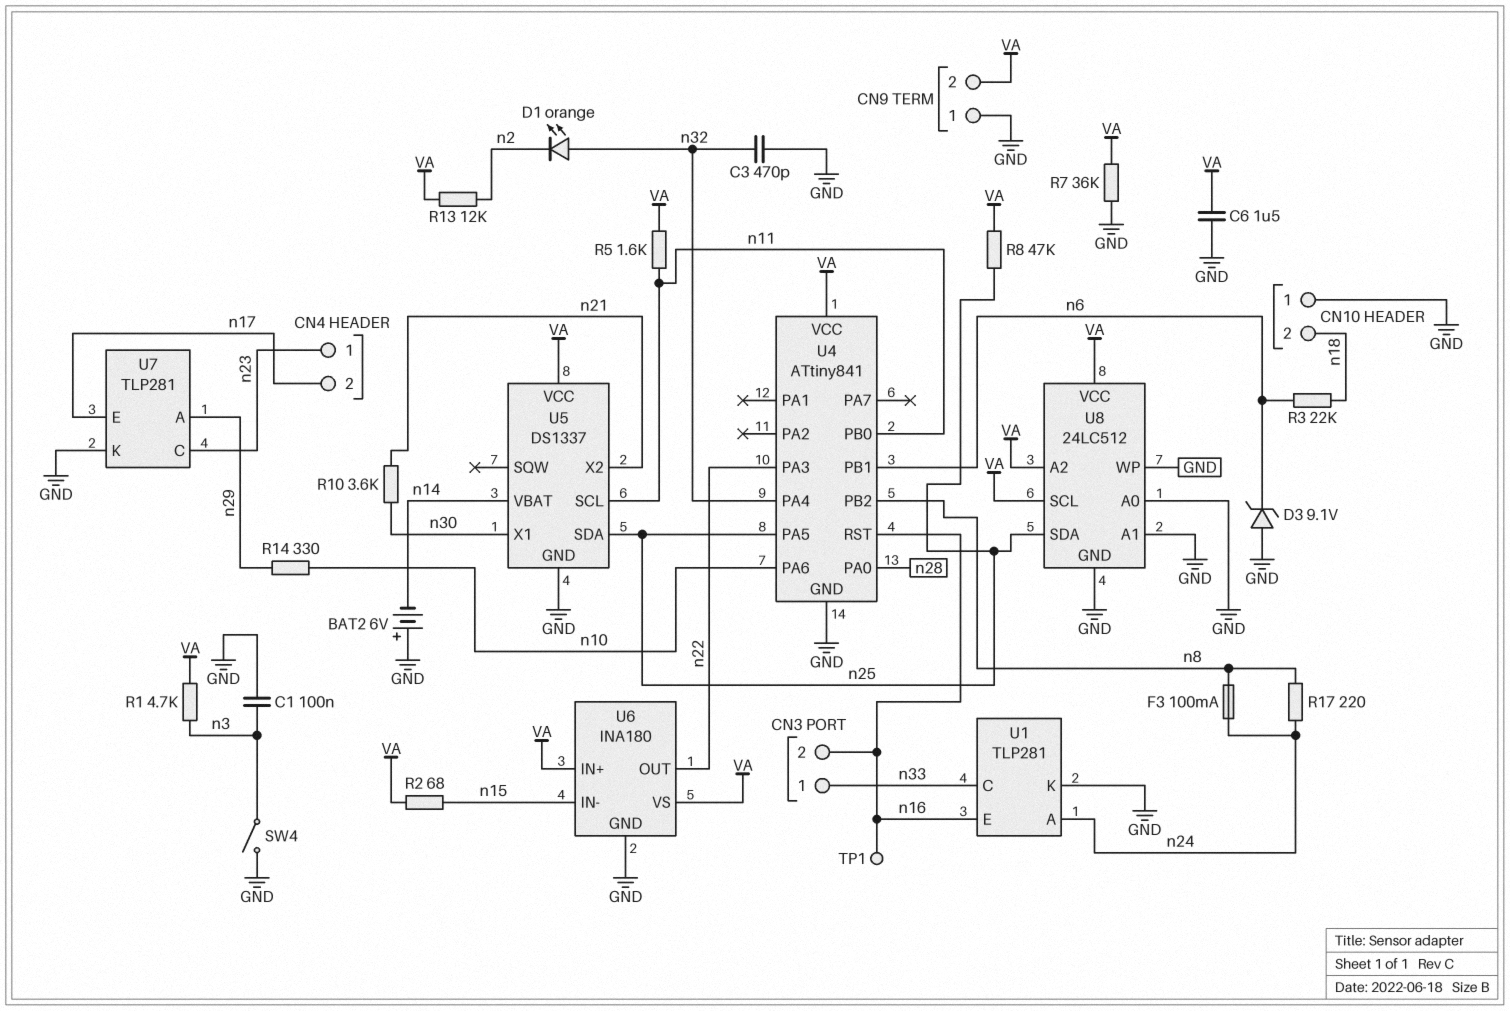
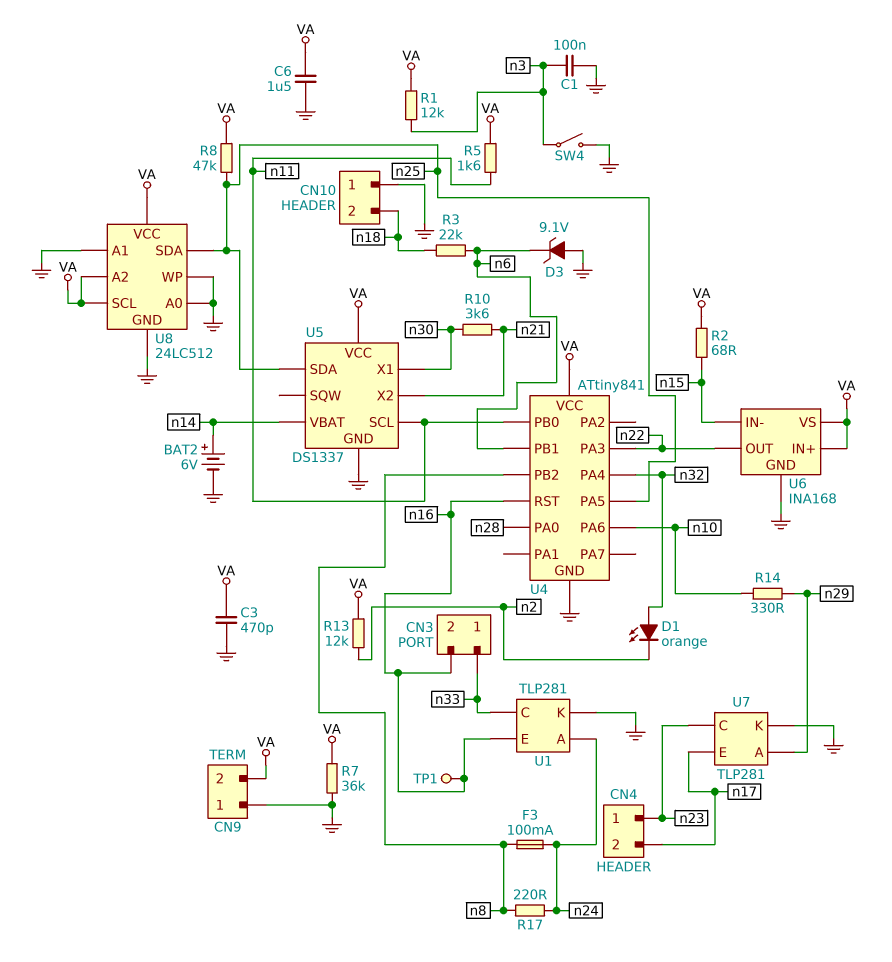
BAT2: 6V (plus GND, minus n14) -> 6V (plus n14, minus GND)
C3: 470pF (GND, n32) -> 470pF (GND, VA)
R1: 4.7k (VA, n3) -> 12k (VA, n3)
U6: INA180 -> INA168

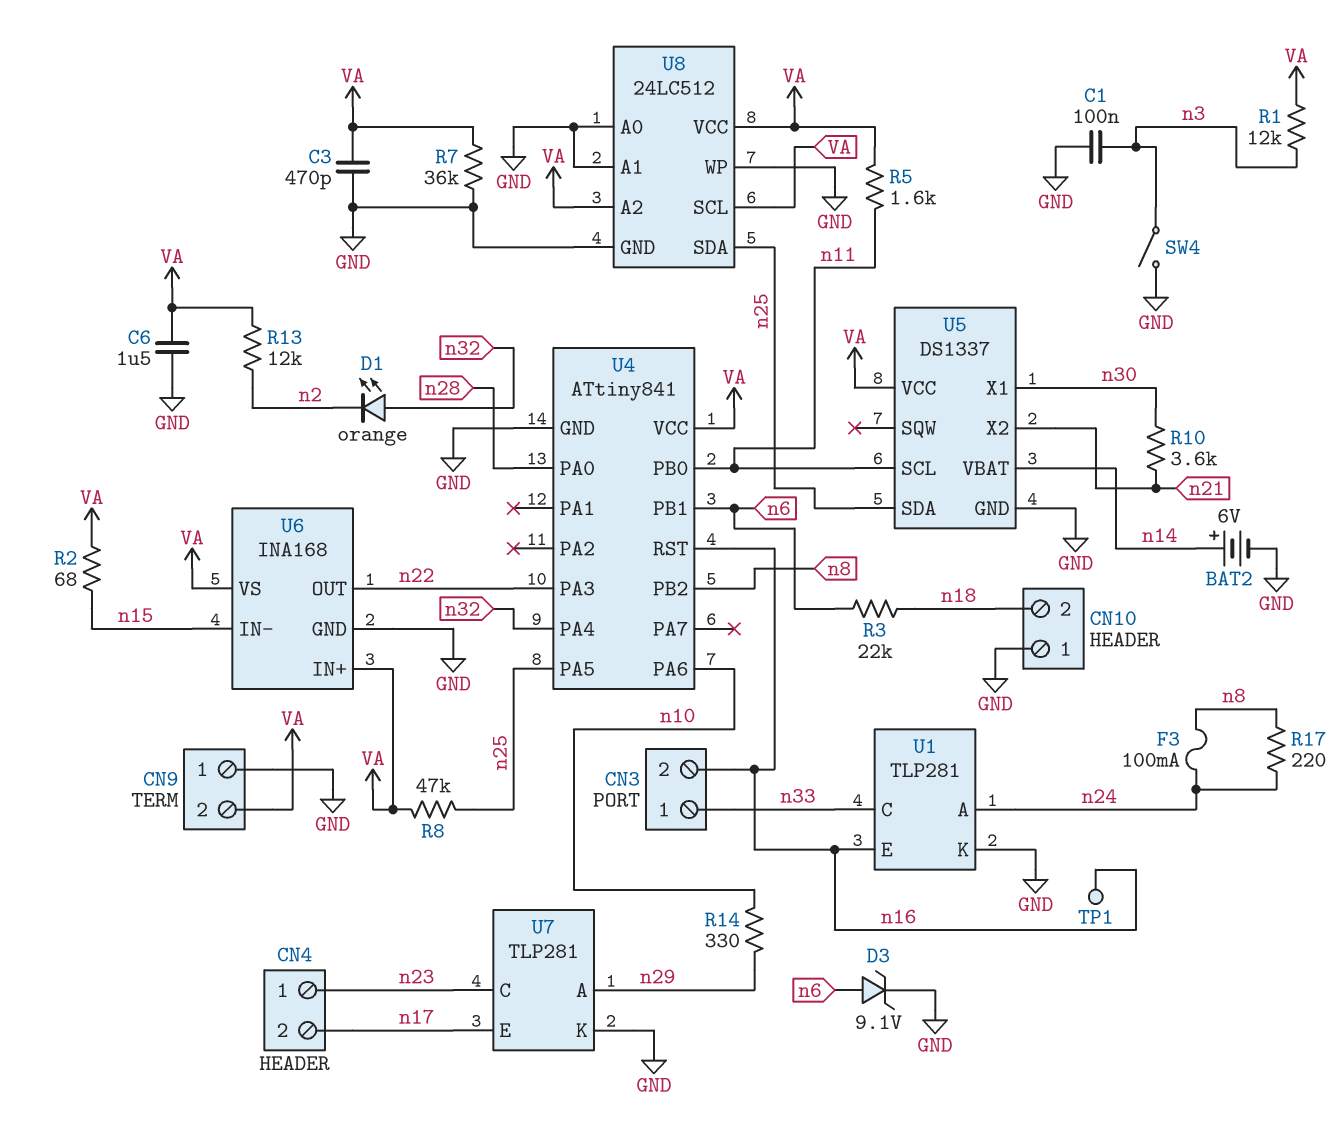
D3: zener 9.1V (A GND, K n6) -> zener 9.1V (A n6, K GND)

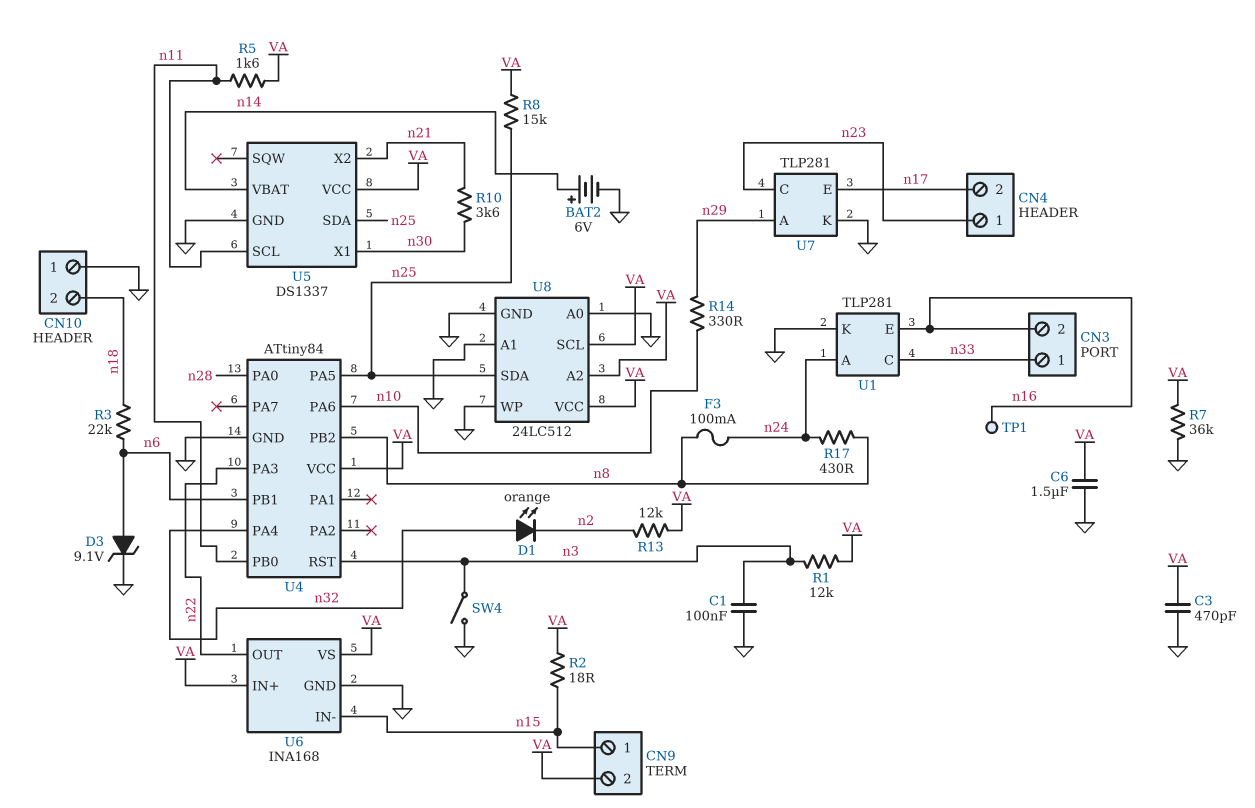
CN9 pin 1: GND -> n15
R2: 68 (VA, n15) -> 18 (VA, n15)
R8: 47k (VA, n25) -> 15k (VA, n25)
R17: 220 (n8, n24) -> 430 (n8, n24)
U4: ATtiny841 -> ATtiny84
U4 pin RST: n16 -> n3

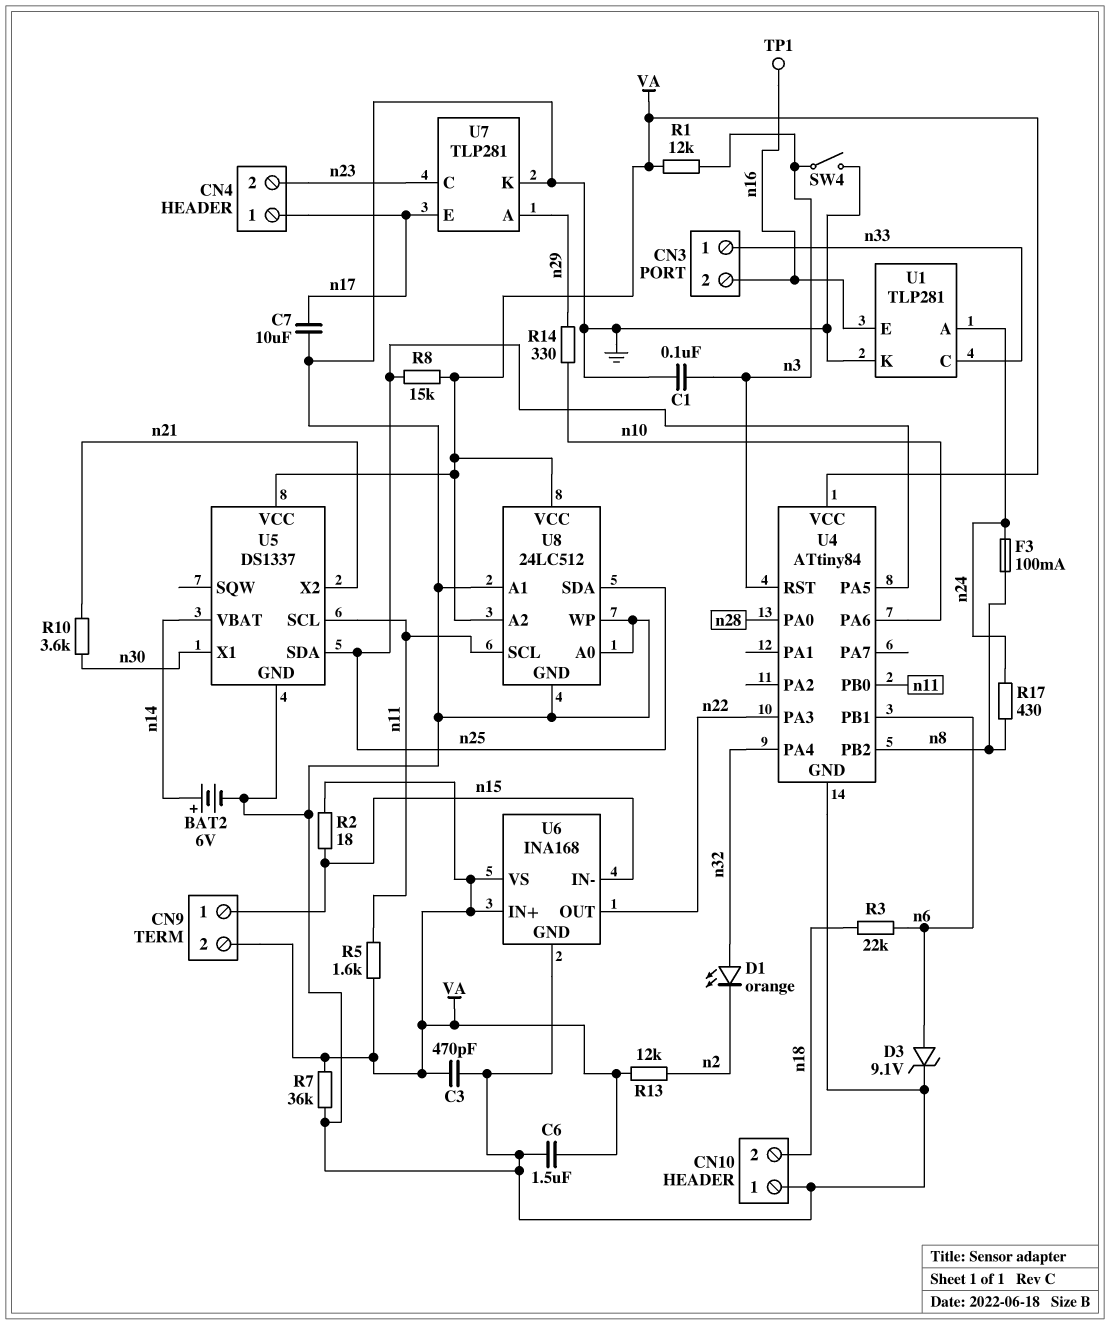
C7: none -> 10uF (GND, n17)
CN4 pin 1: n23 -> n17
CN4 pin 2: n17 -> n23
U8 pin SCL: VA -> n11

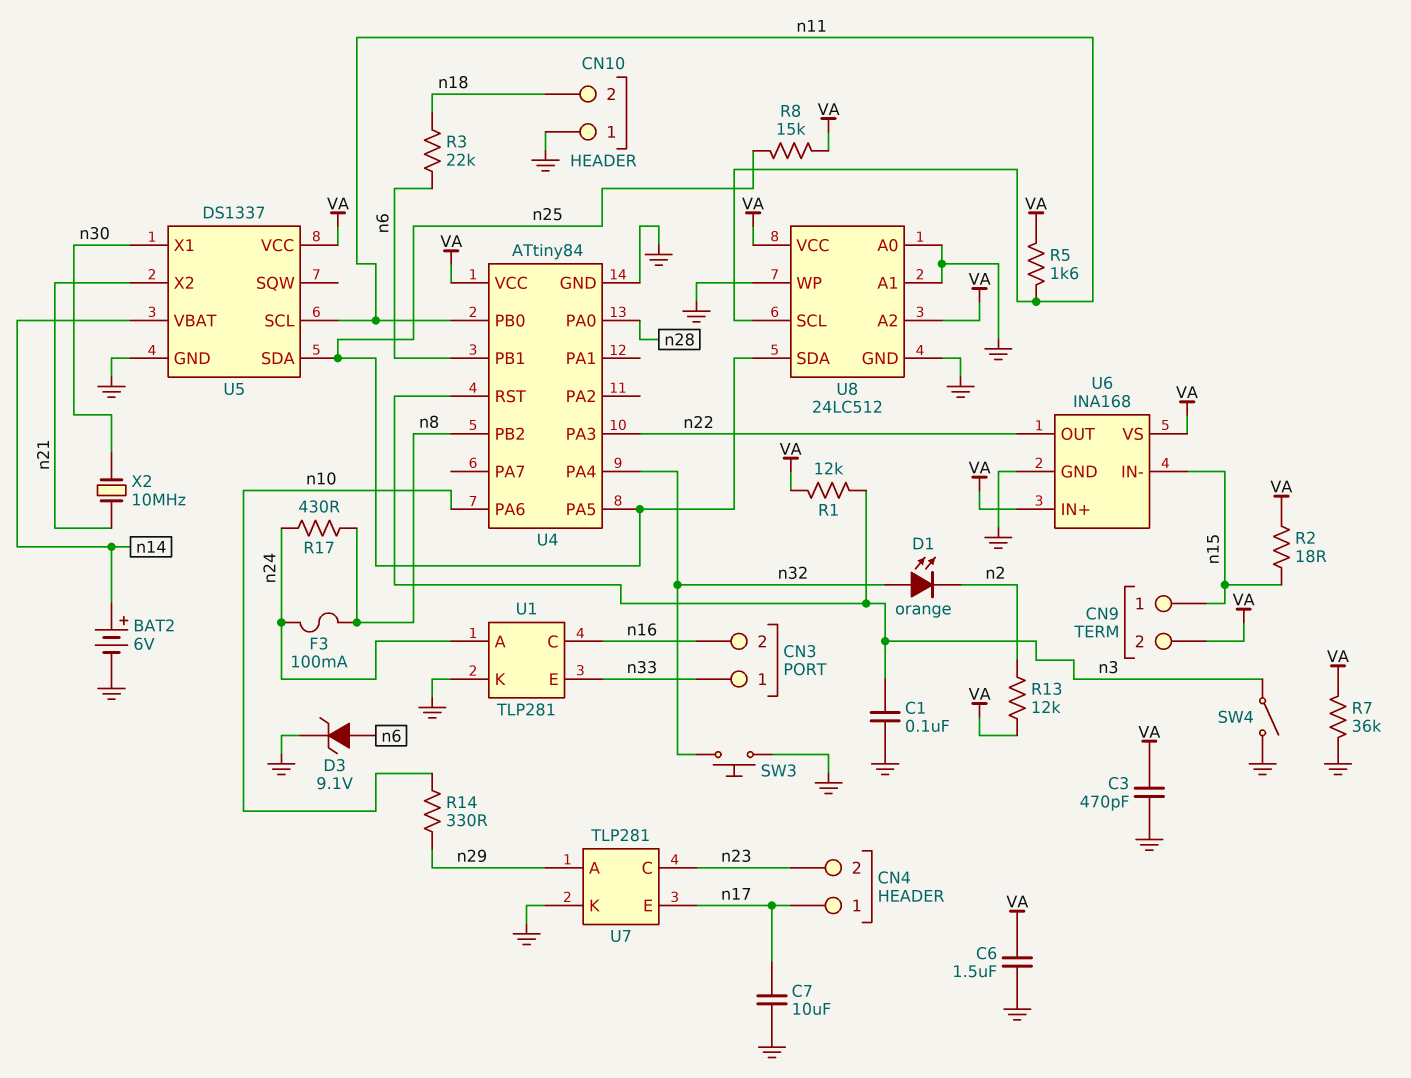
R10: 3.6k (n21, n30) -> none
SW3: none -> button (GND, n32)
TP1: test point (n16) -> none
U1 pin C: n33 -> n16
U1 pin E: n16 -> n33
X2: none -> 10MHz (n21, n30)

